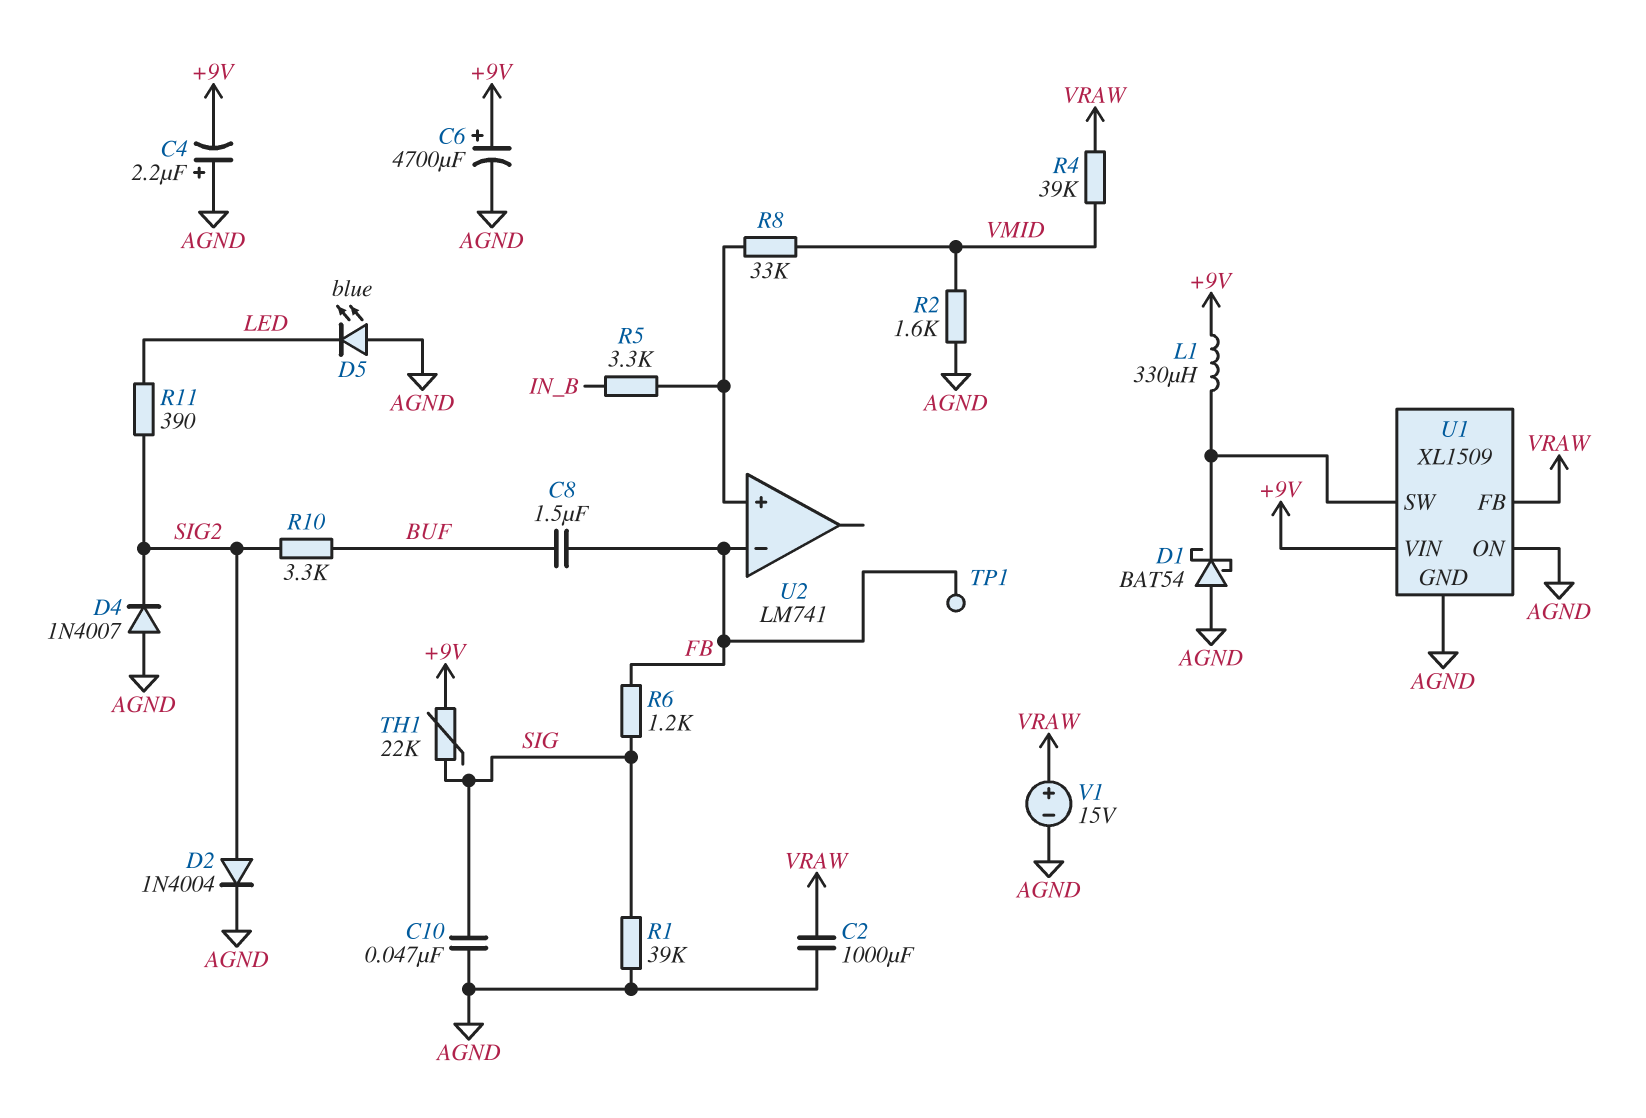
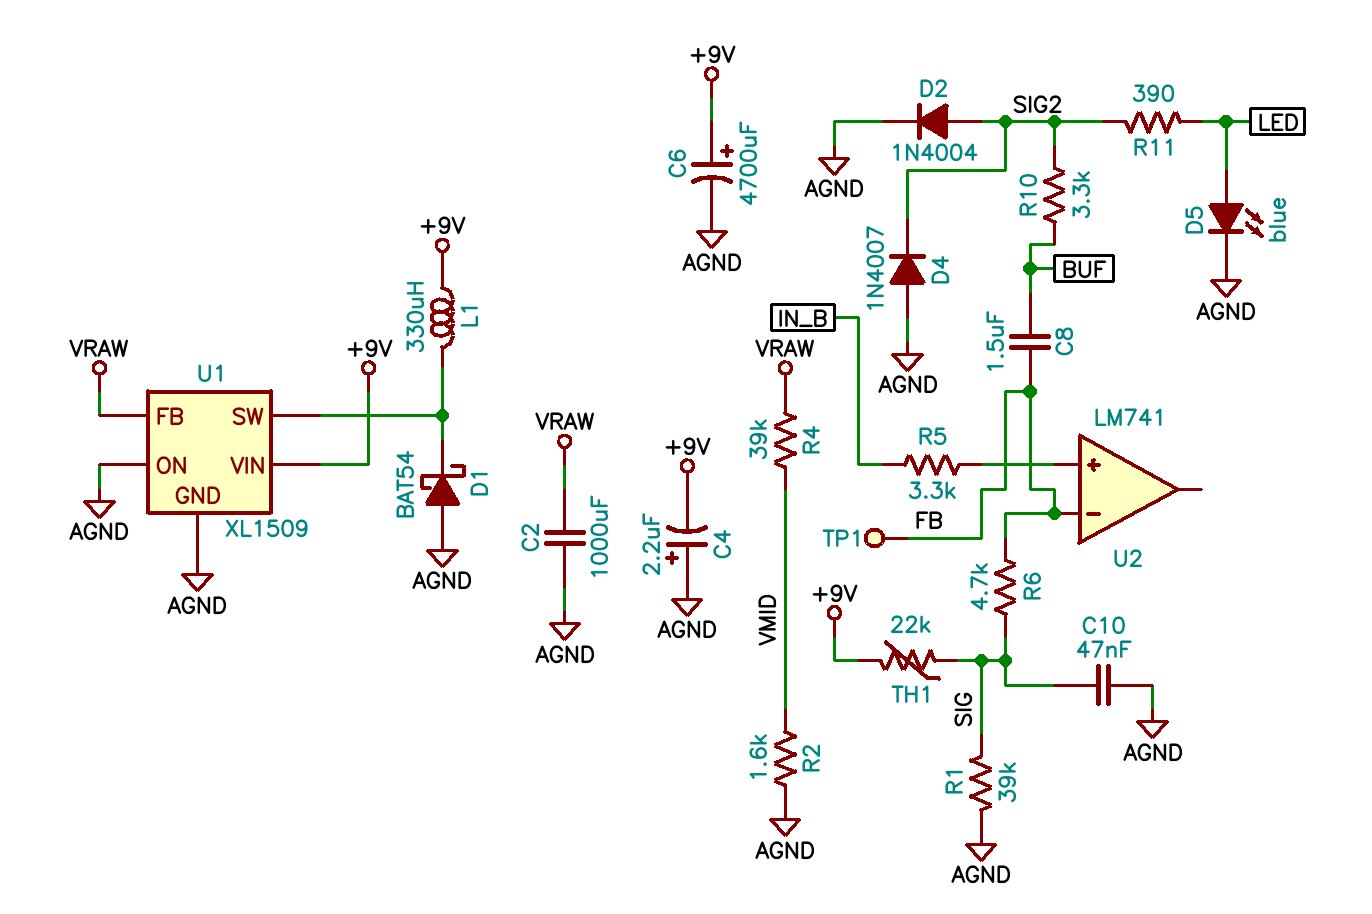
D5: LED blue (A AGND, K LED) -> LED blue (A LED, K AGND)
R6: 1.2k (FB, SIG) -> 4.7k (FB, SIG)
R8: 33k (U2/in+, VMID) -> none
V1: 15V (plus VRAW, minus AGND) -> none

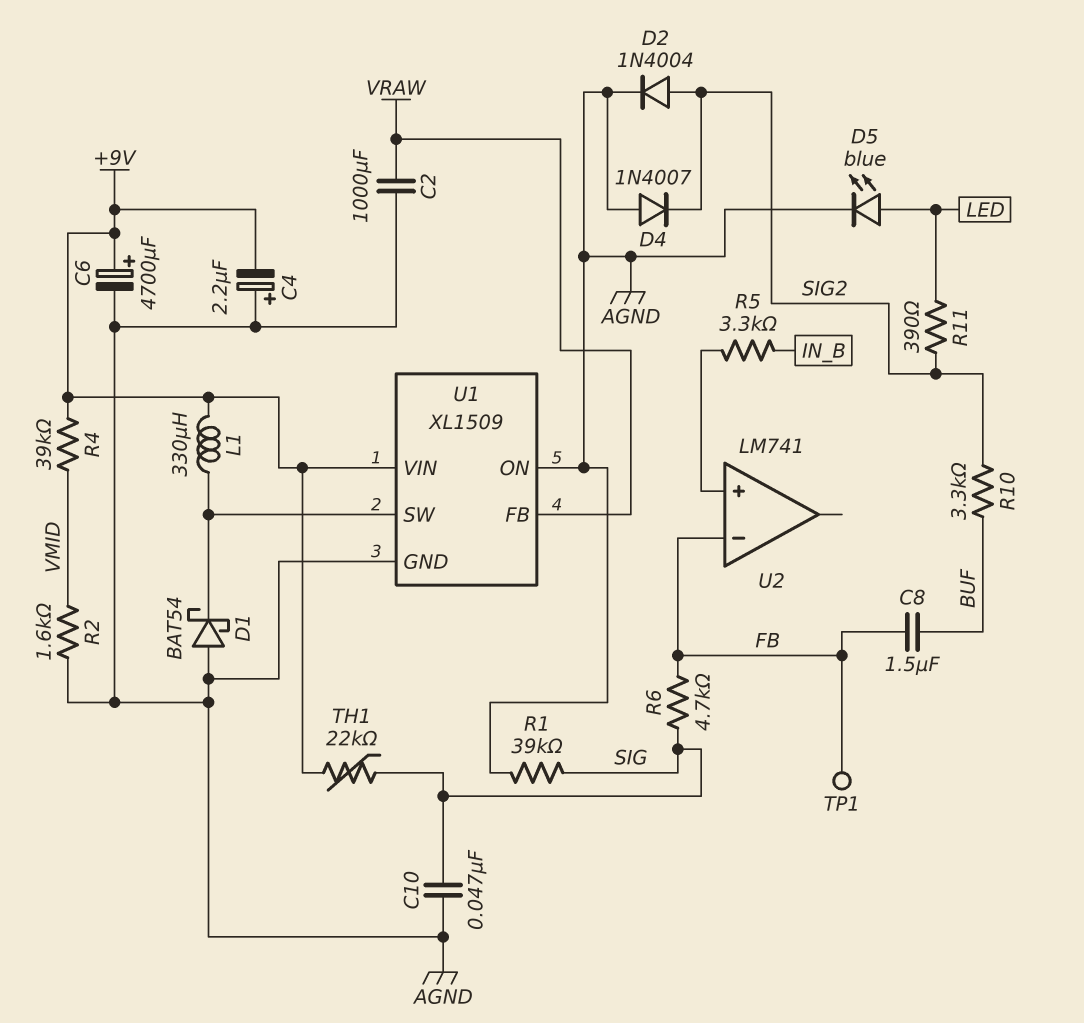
R4: 39k (VMID, VRAW) -> 39k (+9V, VMID)

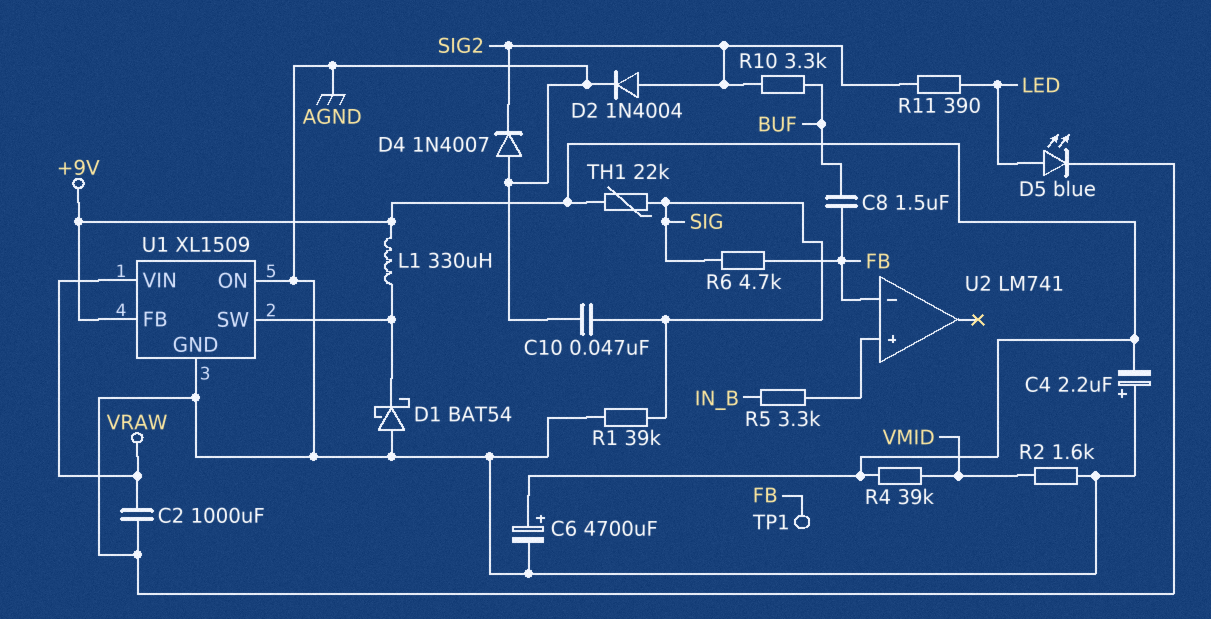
U1 pin FB: VRAW -> +9V
U1 pin VIN: +9V -> VRAW

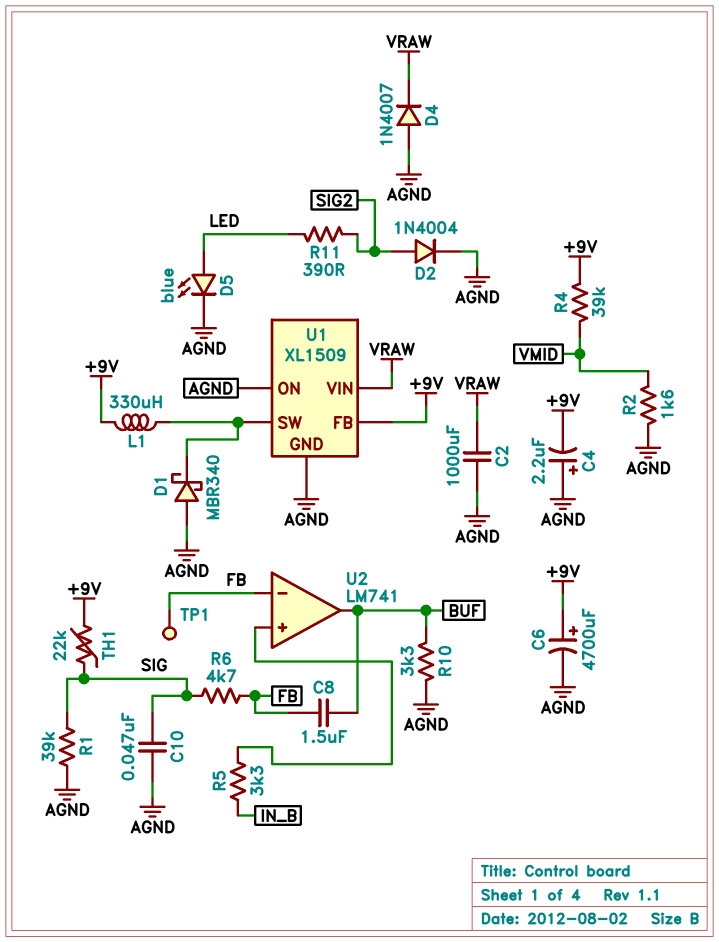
D1: schottky BAT54 (A AGND, K U1/SW) -> schottky MBR340 (A AGND, K U1/SW)
D4: diode 1N4007 (A AGND, K SIG2) -> diode 1N4007 (A AGND, K VRAW)
R10: 3.3k (BUF, SIG2) -> 3.3k (AGND, BUF)
U2 pin out: none -> BUF

